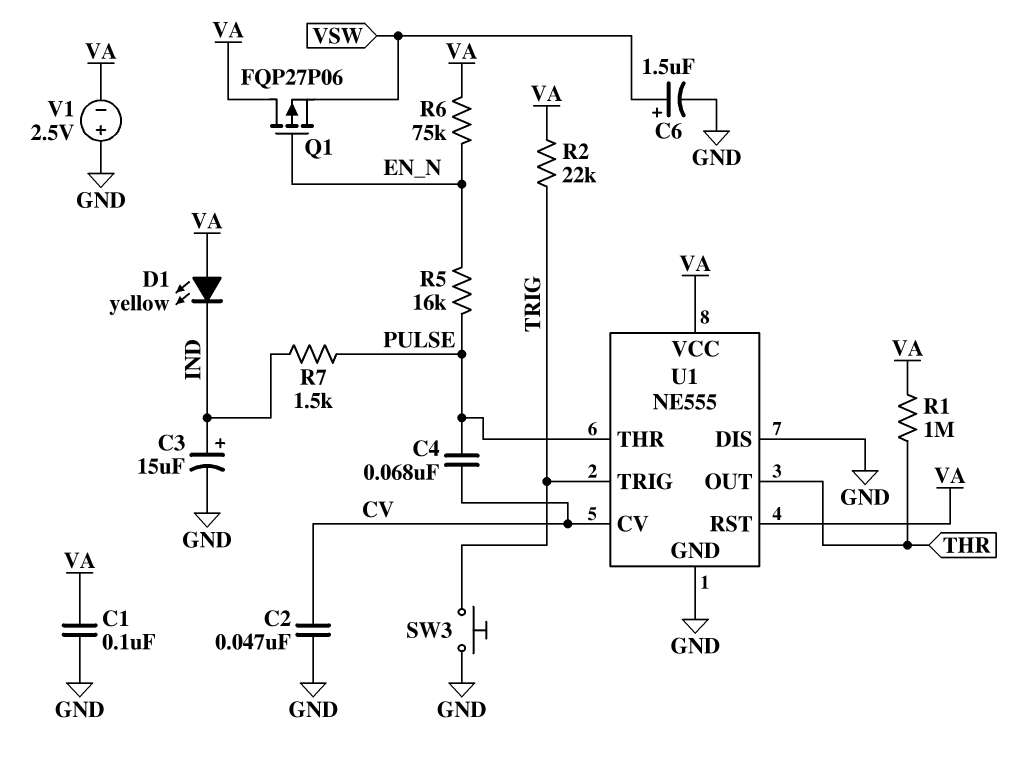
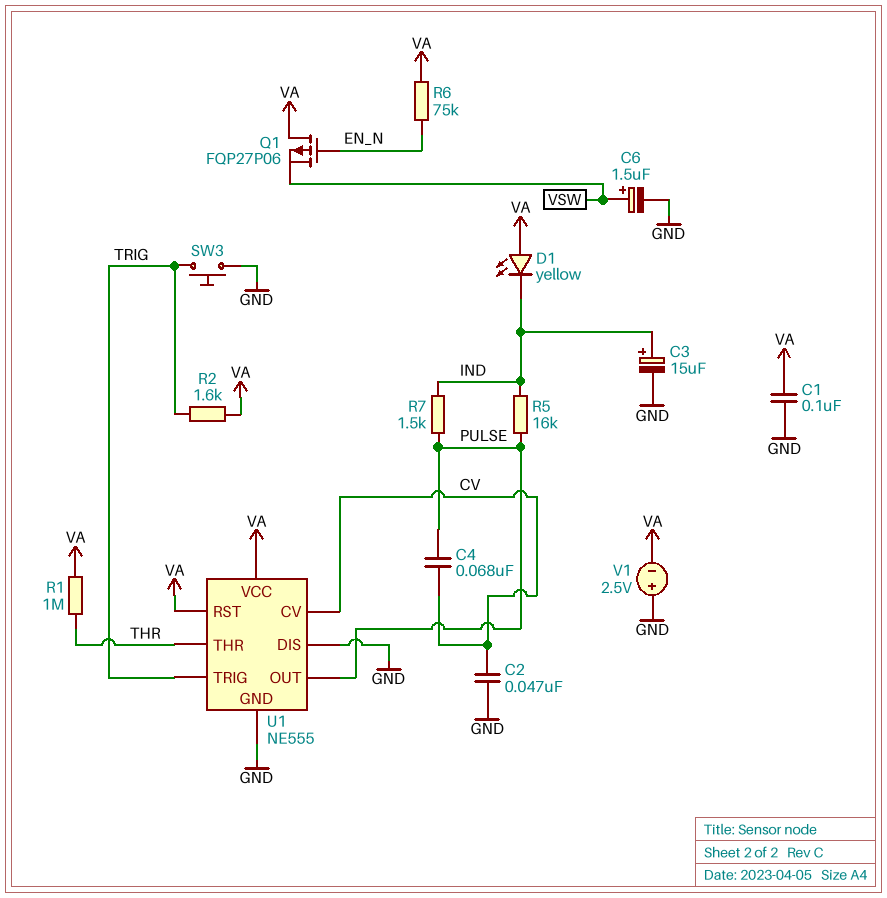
R2: 22k (TRIG, VA) -> 1.6k (TRIG, VA)
R5: 16k (EN_N, PULSE) -> 16k (IND, PULSE)
U1 pin OUT: THR -> PULSE
U1 pin THR: PULSE -> THR

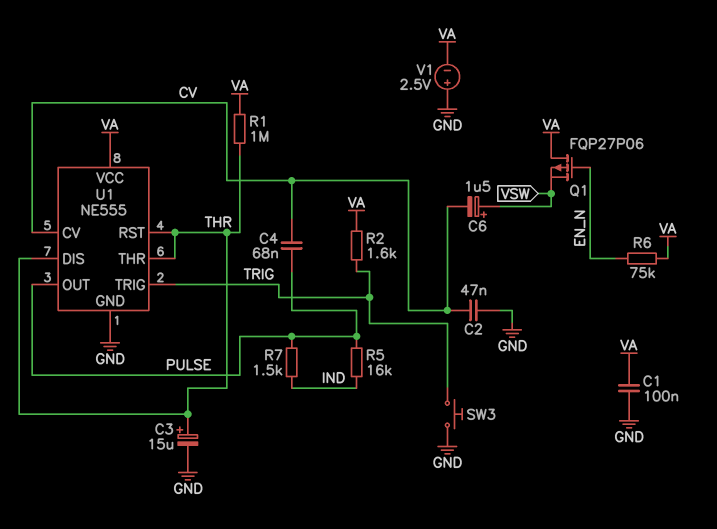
C3: 15uF (plus IND, minus GND) -> 15uF (plus THR, minus GND)
C6: 1.5uF (plus VSW, minus GND) -> 1.5uF (plus VSW, minus CV)
D1: LED yellow (A VA, K IND) -> none
U1 pin DIS: GND -> THR
U1 pin RST: VA -> THR

